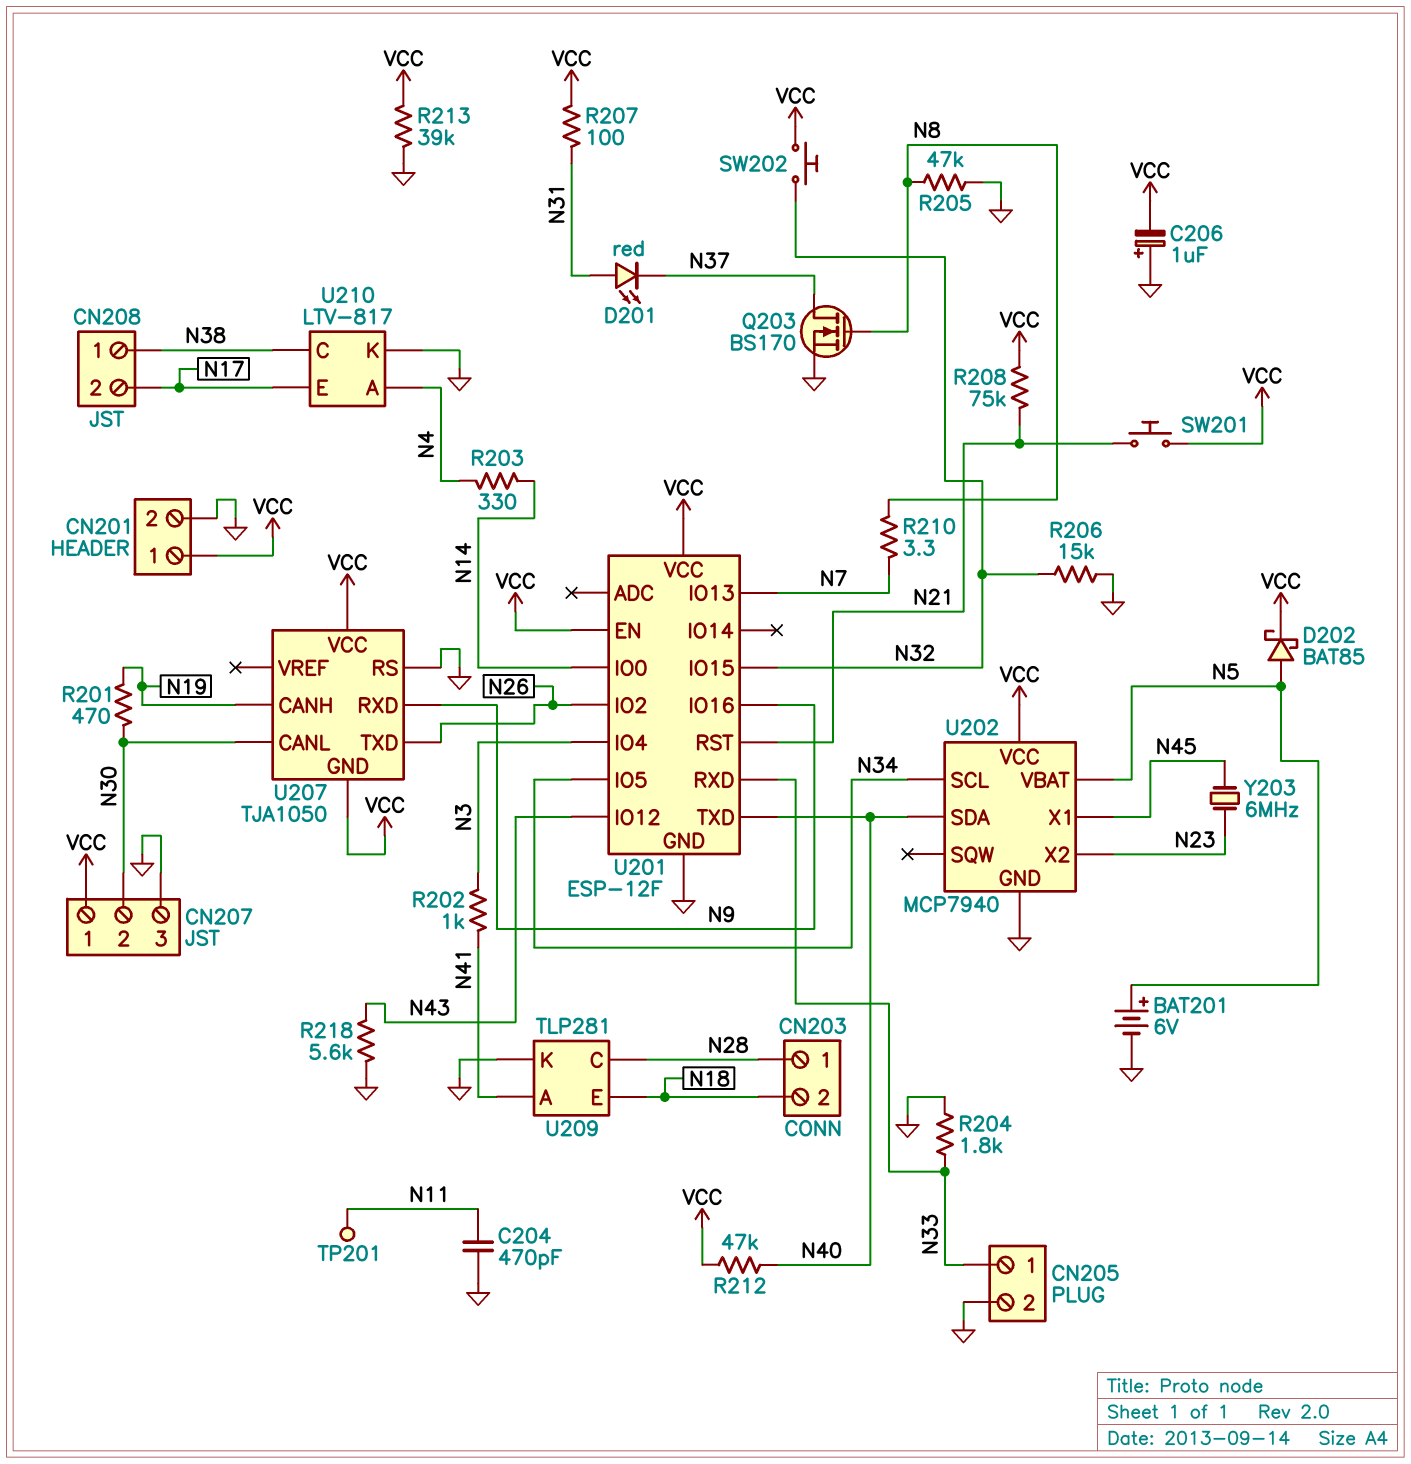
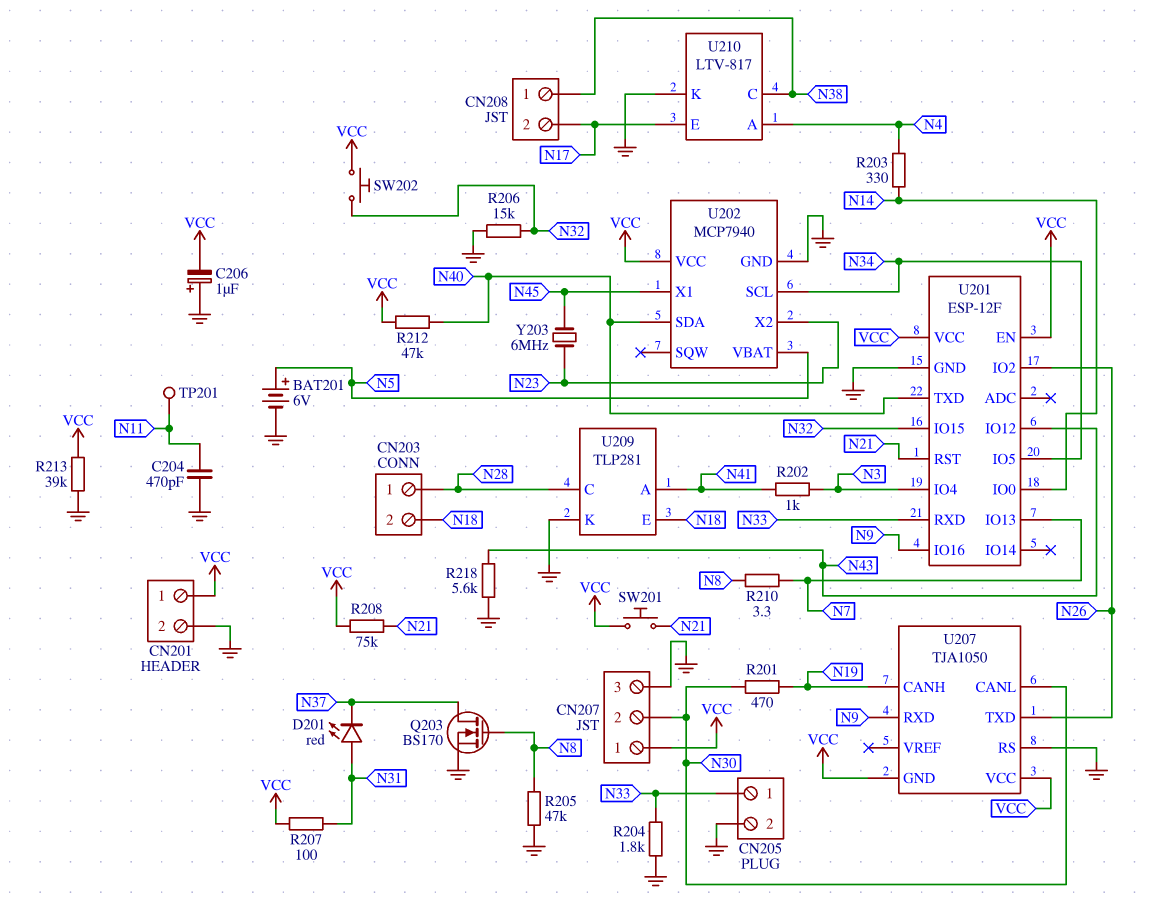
D202: schottky BAT85 (A N5, K VCC) -> none

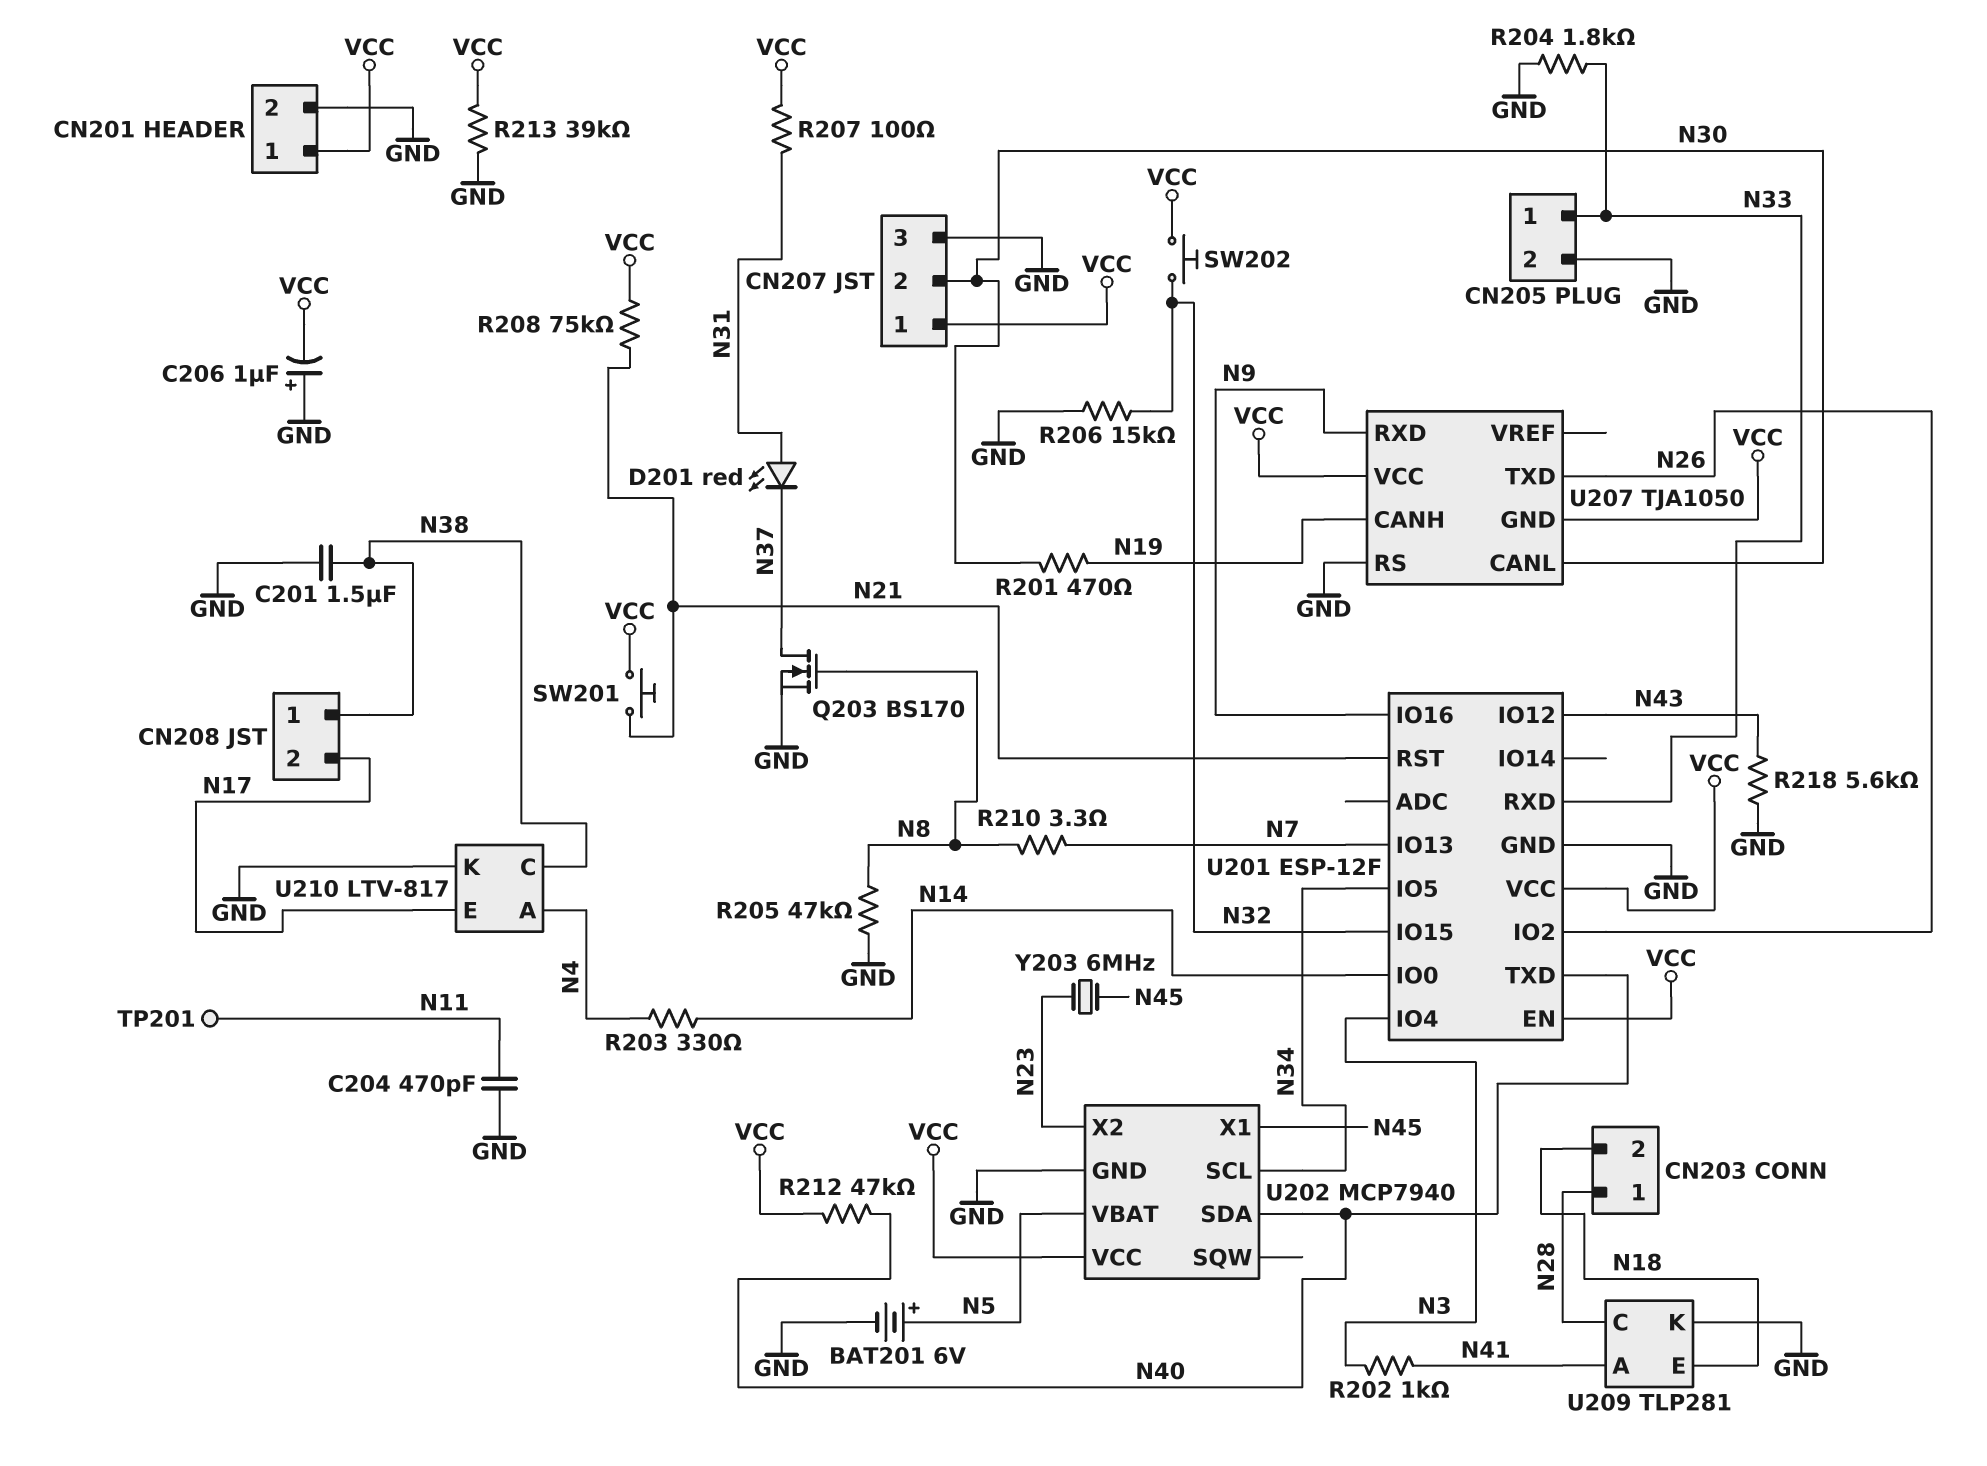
C201: none -> 1.5uF (GND, N38)

